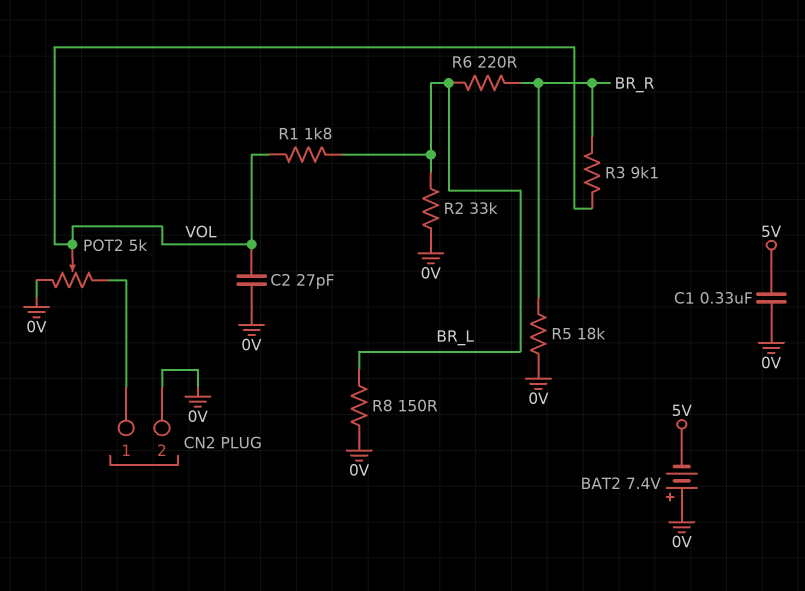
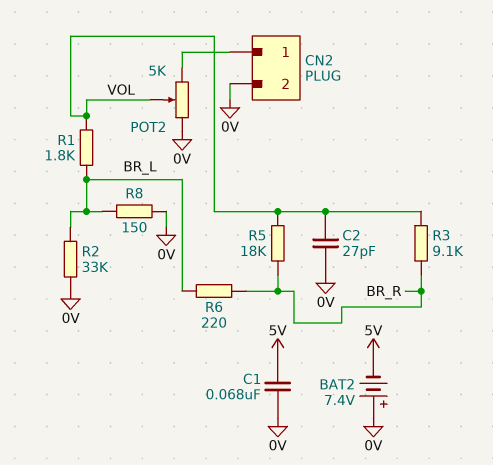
C1: 330nF (0V, 5V) -> 68nF (0V, 5V)
R5: 18k (0V, BR_R) -> 18k (BR_R, VOL)

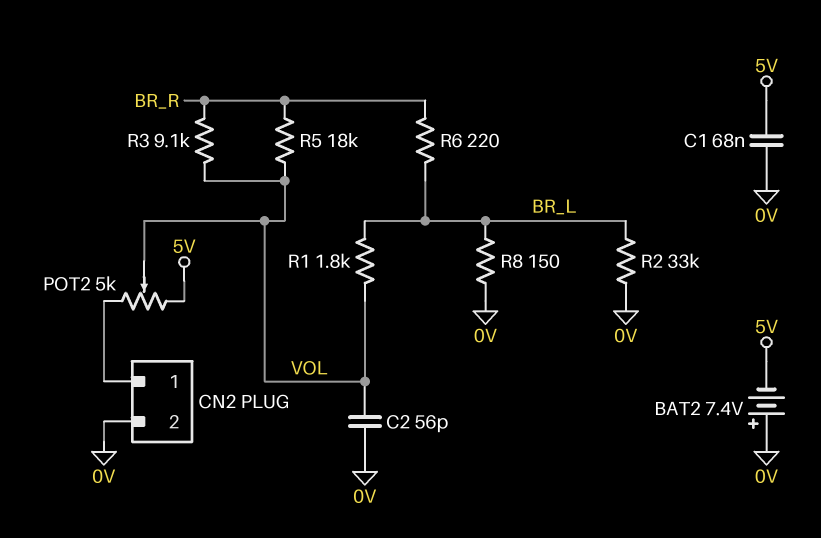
C2: 27pF (0V, VOL) -> 56pF (0V, VOL)
POT2: 5k (0V, CN2/1, wiper VOL) -> 5k (5V, CN2/1, wiper VOL)

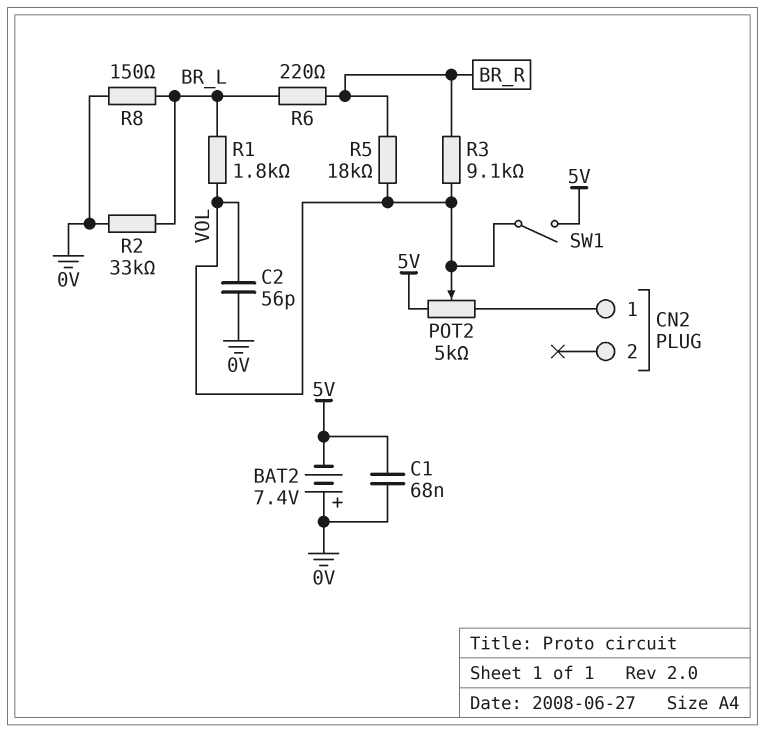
CN2 pin 2: 0V -> none
SW1: none -> switch (5V, VOL)

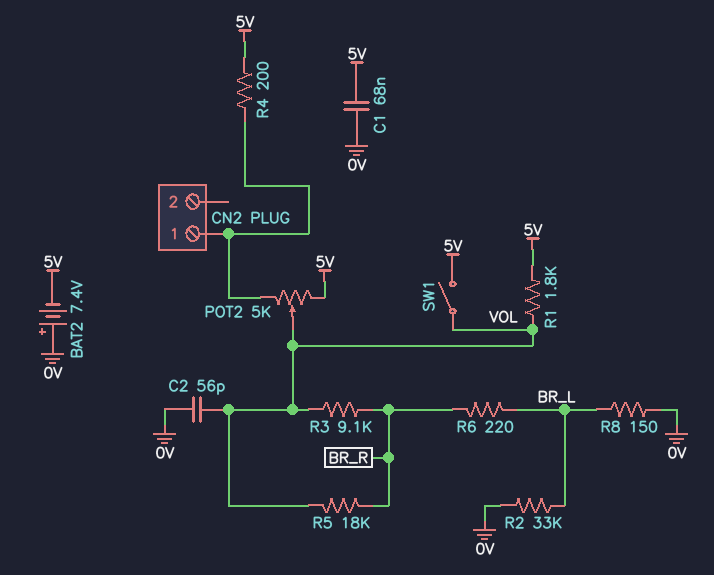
R1: 1.8k (BR_L, VOL) -> 1.8k (5V, VOL)
R4: none -> 200 (5V, CN2/1)

